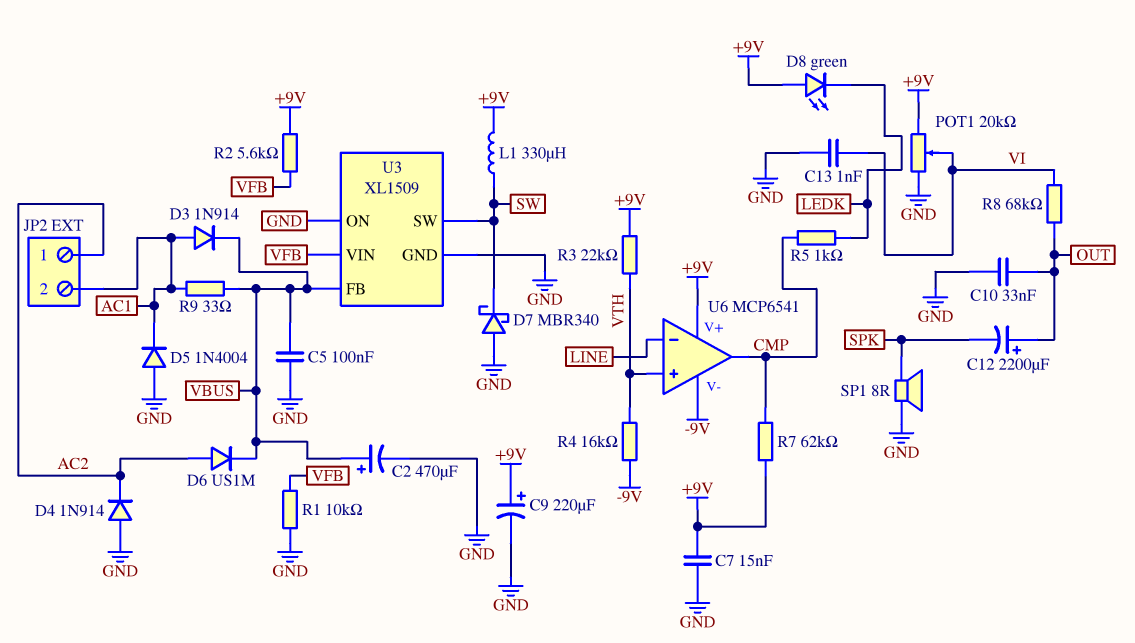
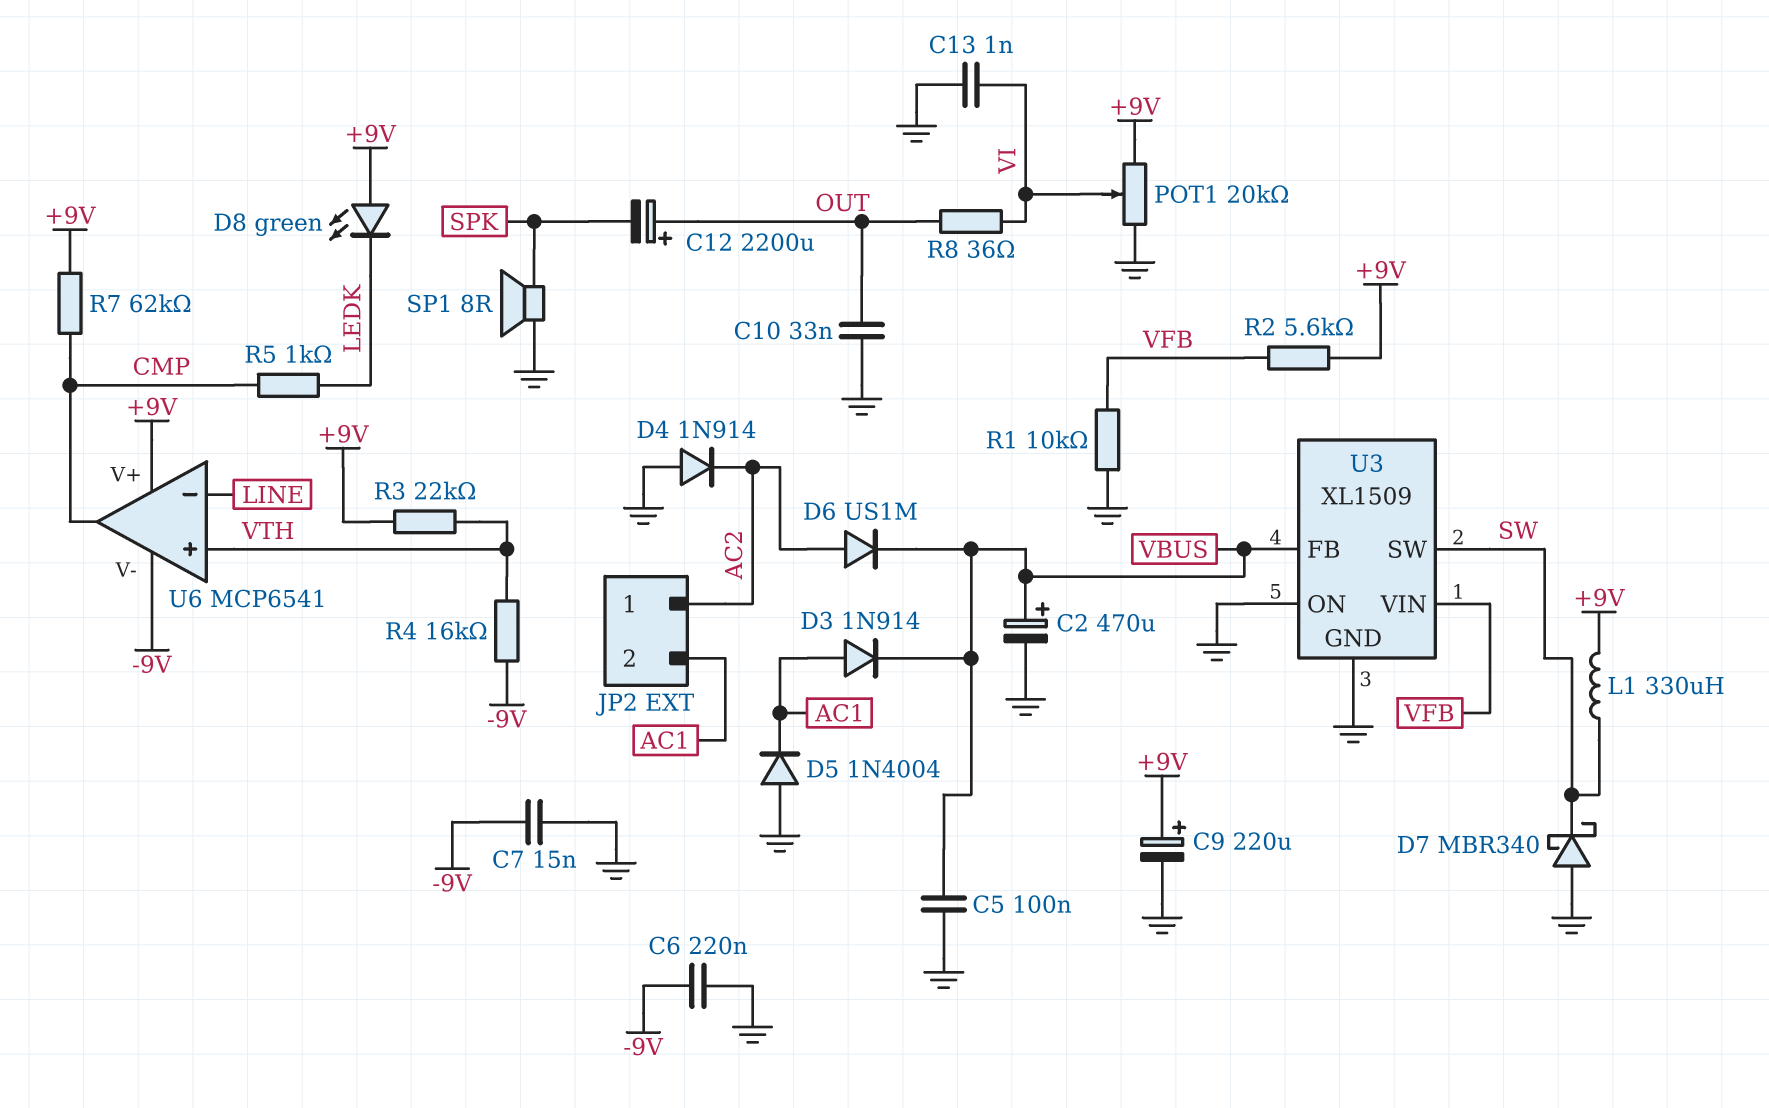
C6: none -> 220nF (-9V, GND)
C7: 15nF (+9V, GND) -> 15nF (-9V, GND)
R8: 68k (OUT, VI) -> 36 (OUT, VI)
R9: 33 (AC1, VBUS) -> none

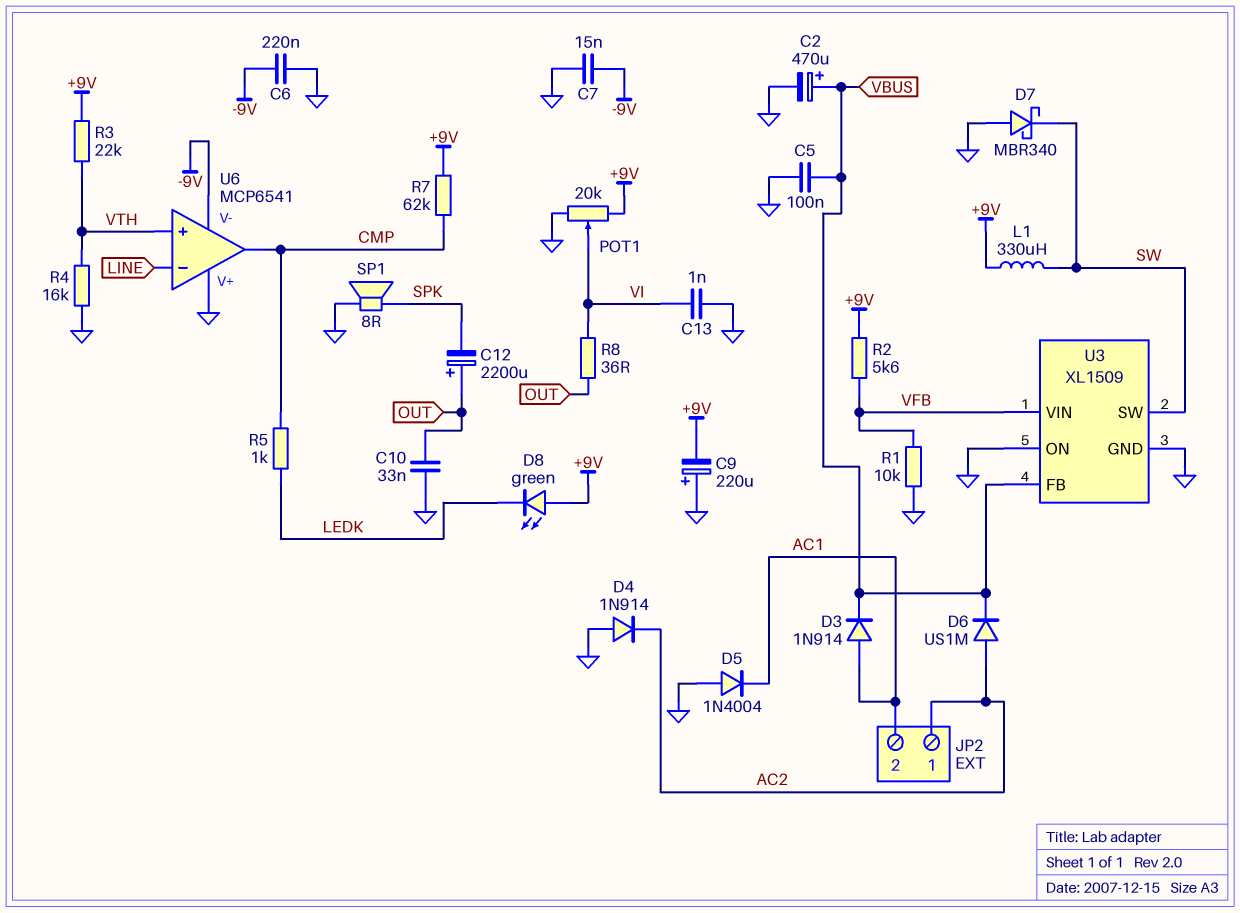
C9: 220uF (plus +9V, minus GND) -> 220uF (plus GND, minus +9V)
R4: 16k (-9V, VTH) -> 16k (GND, VTH)
U6 pin V+: +9V -> GND

